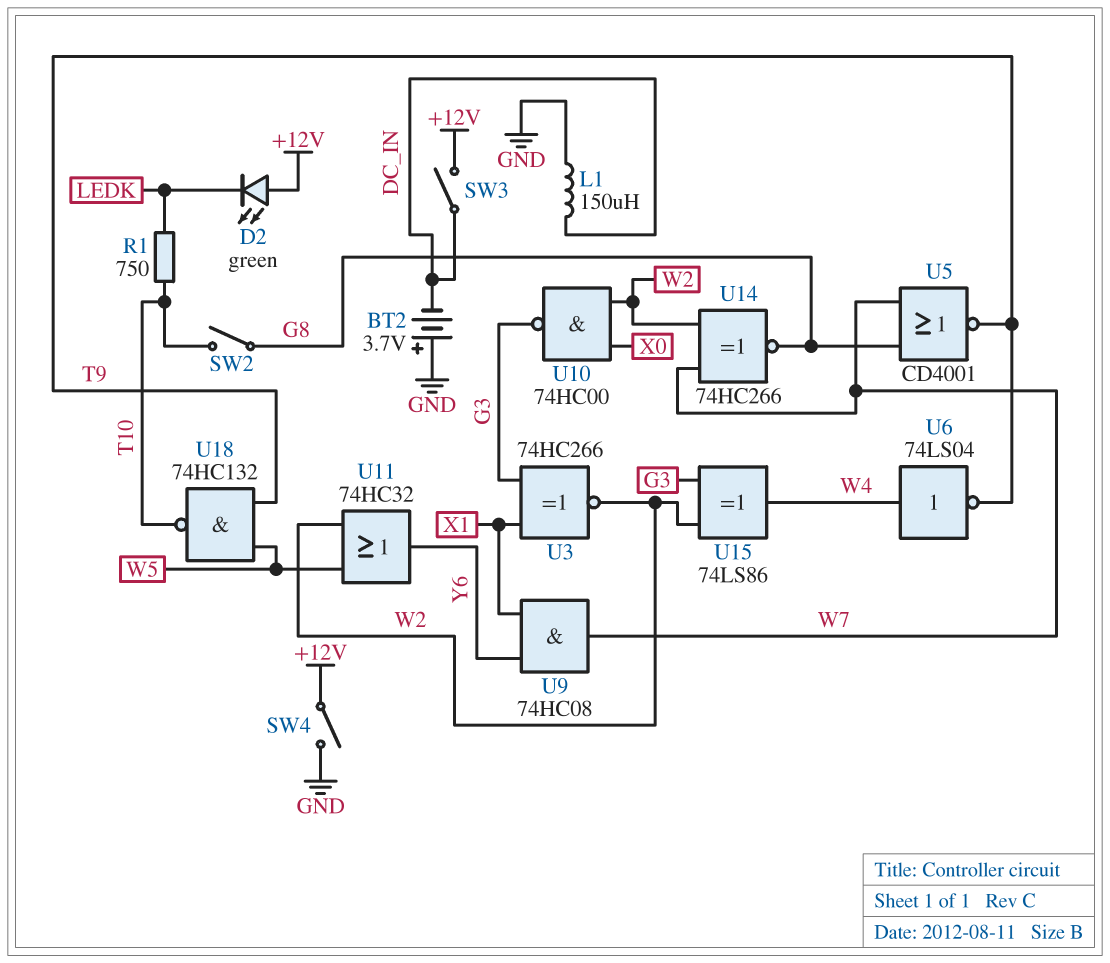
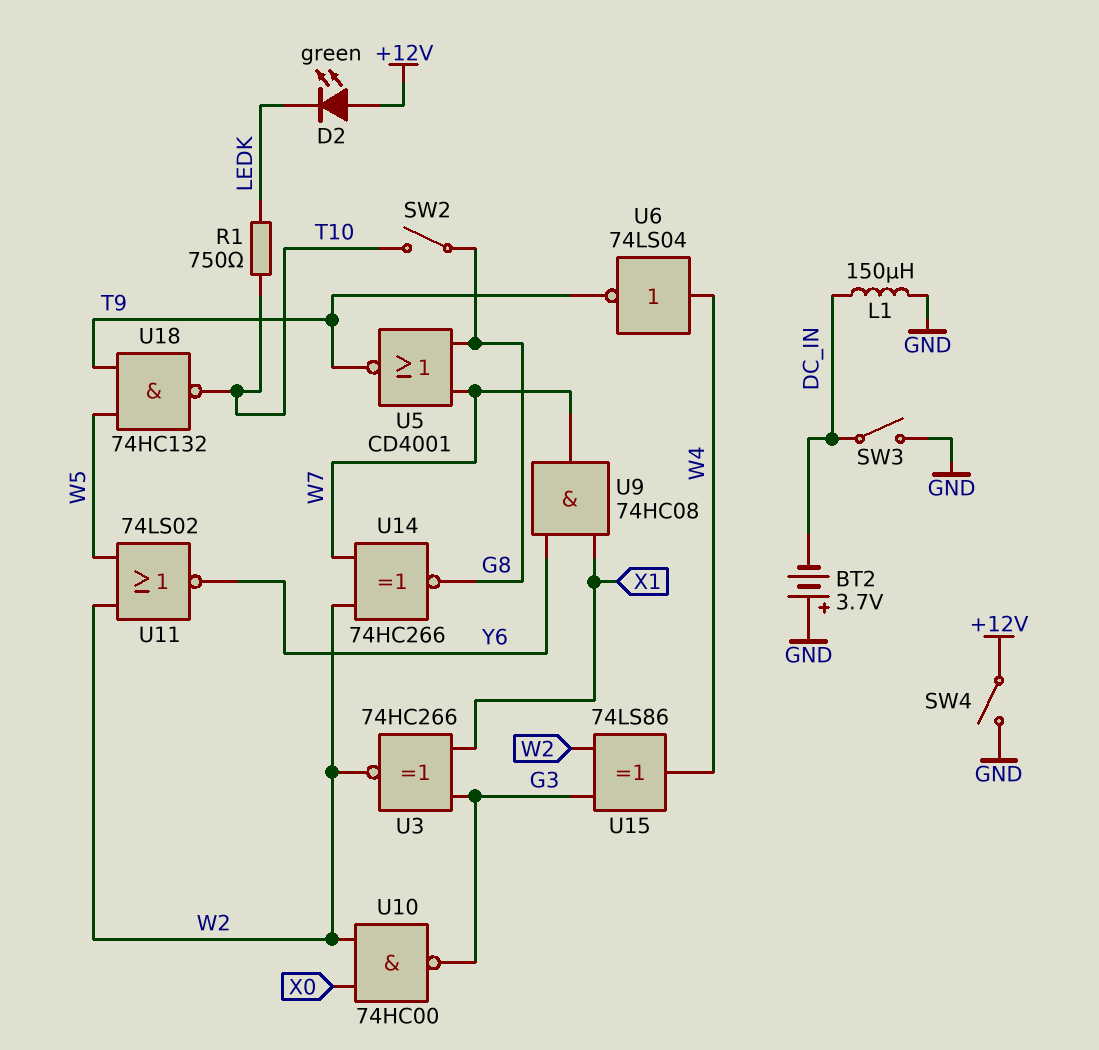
SW3: switch (+12V, DC_IN) -> switch (DC_IN, GND)
U11: OR 74HC32 (in W2, in W5, out Y6) -> NOR 74LS02 (in W2, in W5, out Y6)

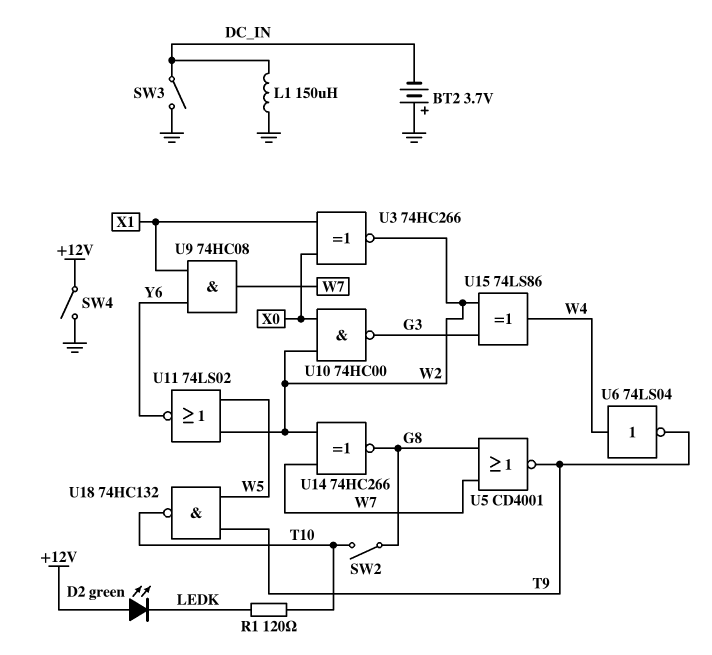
R1: 750 (LEDK, T10) -> 120 (LEDK, T10)
U3: XNOR 74HC266 (in G3, in X1, out W2) -> XNOR 74HC266 (in X0, in X1, out W2)

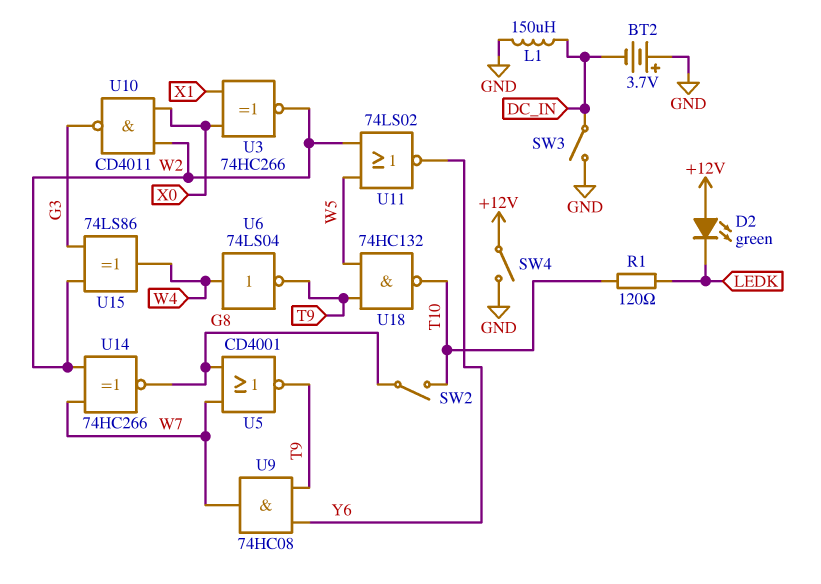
U9: AND 74HC08 (in X1, in Y6, out W7) -> AND 74HC08 (in T9, in Y6, out W7)
U10: NAND 74HC00 (in W2, in X0, out G3) -> NAND CD4011 (in W2, in X0, out G3)

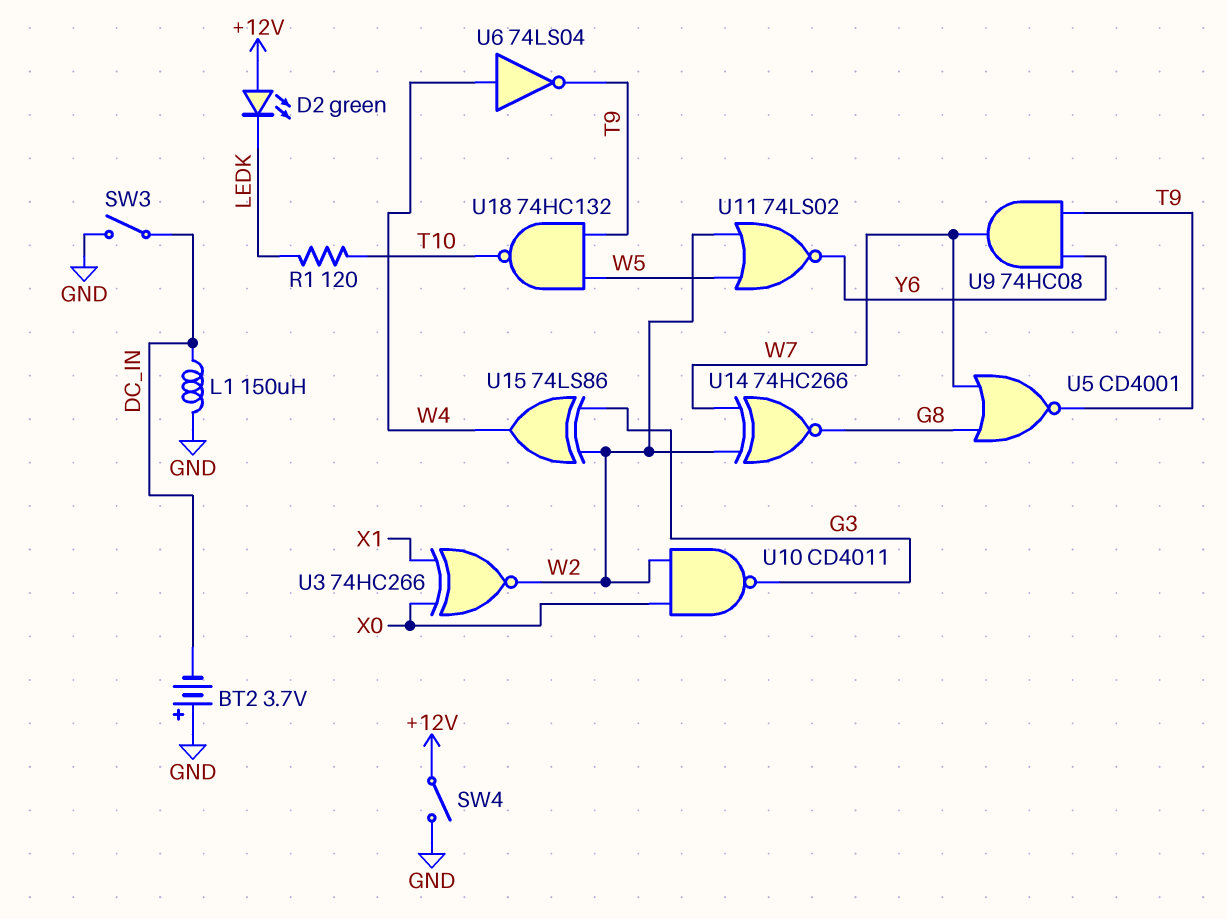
SW2: switch (G8, T10) -> none

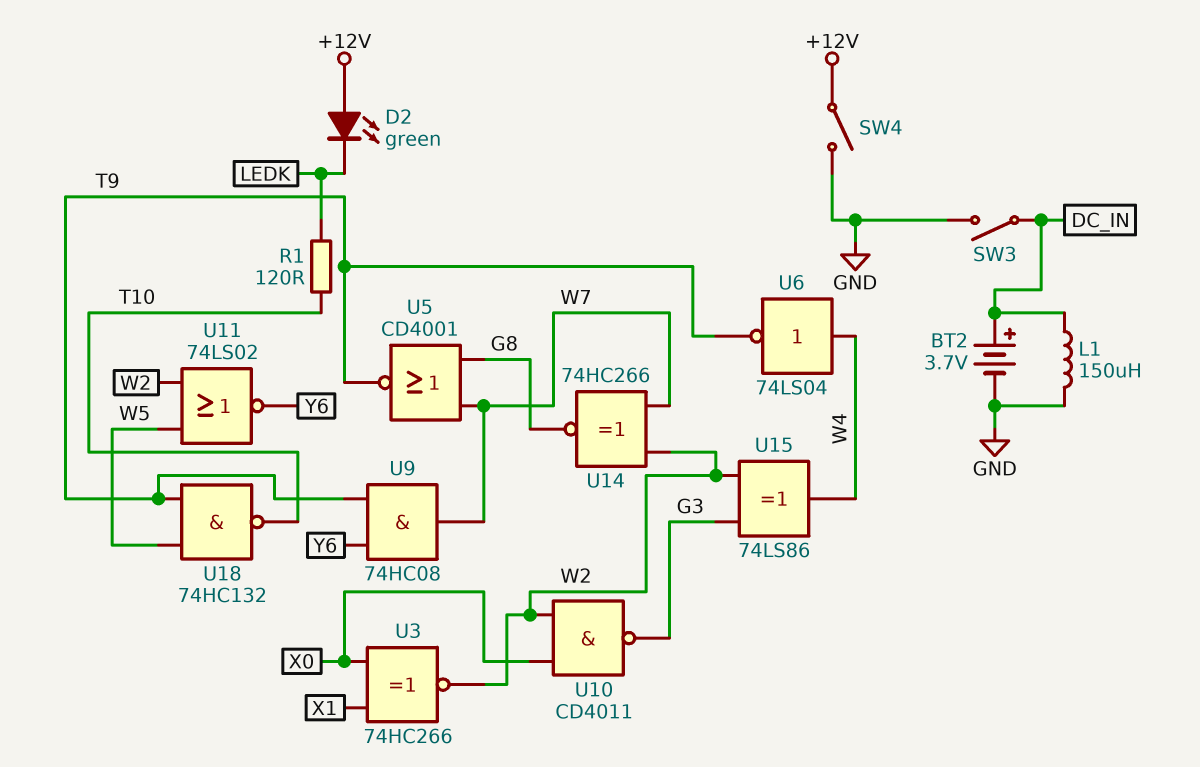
BT2: 3.7V (plus GND, minus DC_IN) -> 3.7V (plus DC_IN, minus GND)

